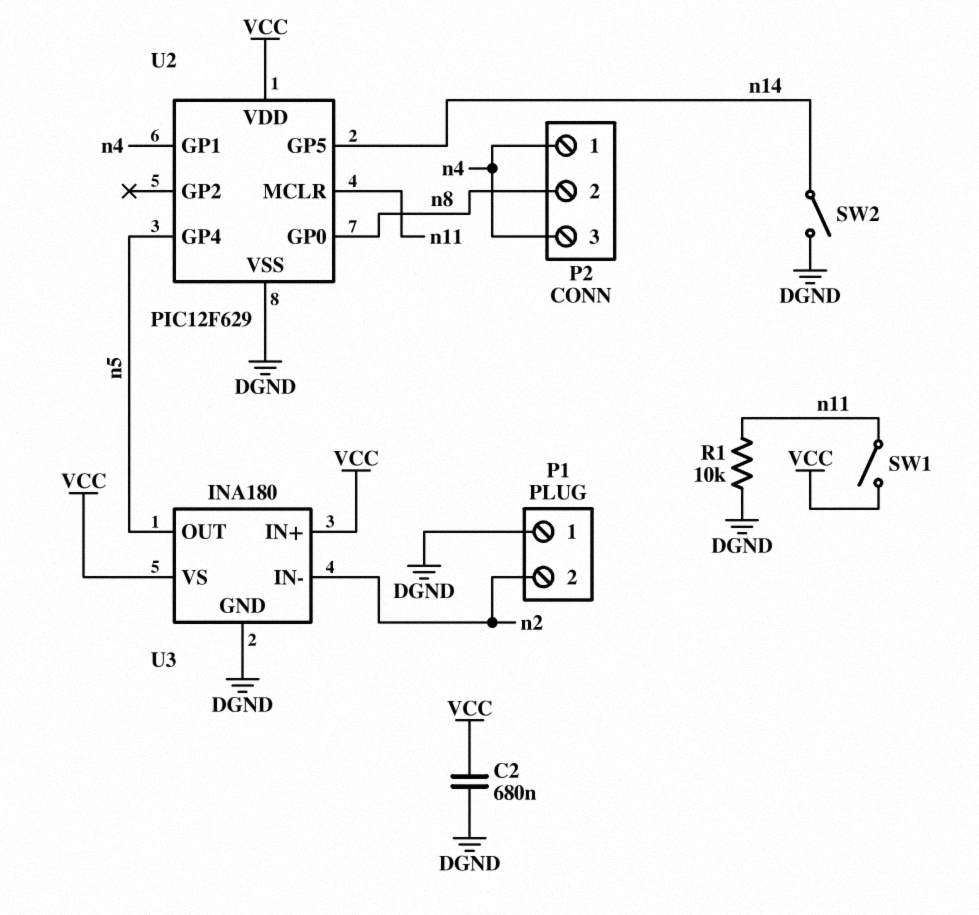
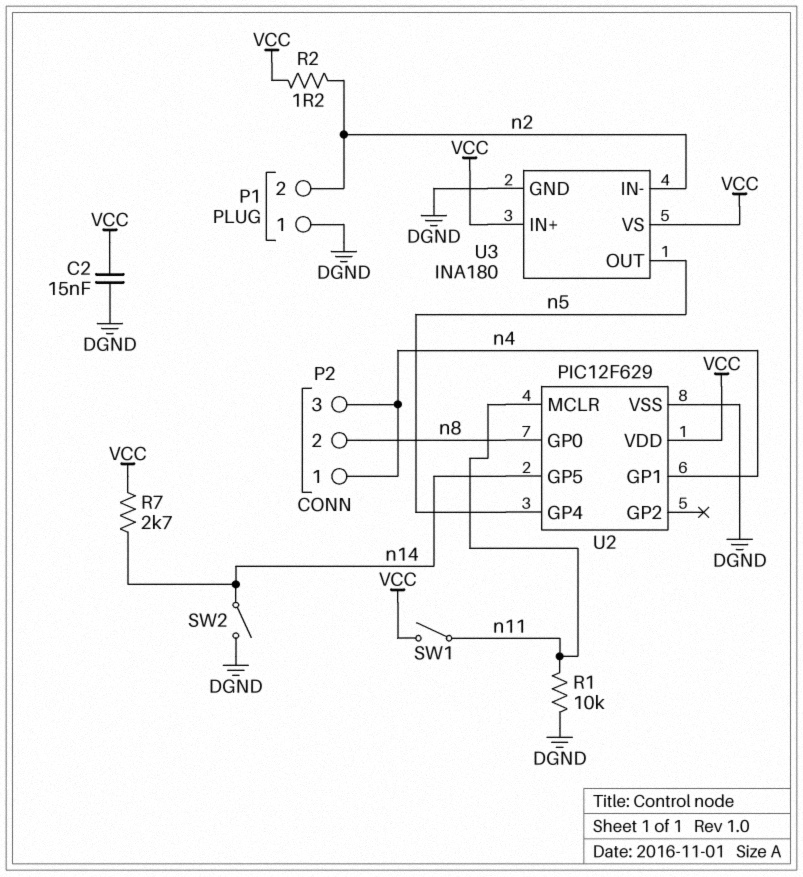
C2: 680nF (DGND, VCC) -> 15nF (DGND, VCC)
R2: none -> 1.2 (VCC, n2)
R7: none -> 2.7k (VCC, n14)

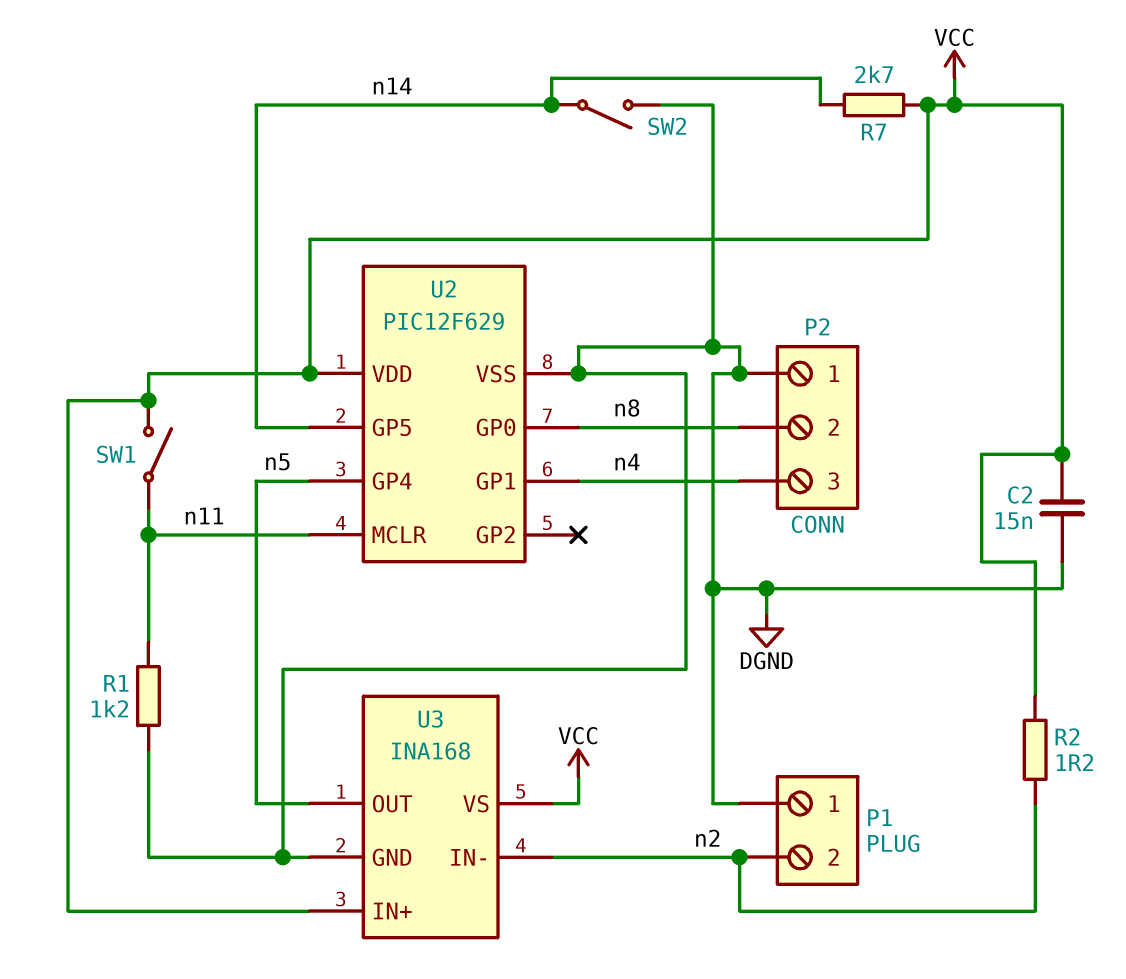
P2 pin 1: n4 -> DGND
R1: 10k (DGND, n11) -> 1.2k (DGND, n11)
U3: INA180 -> INA168

